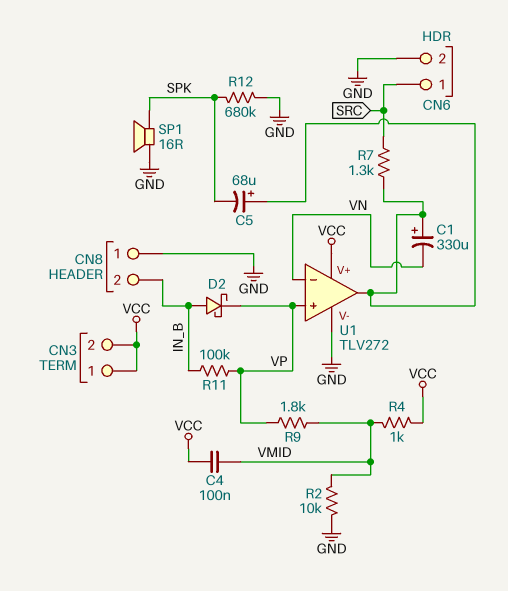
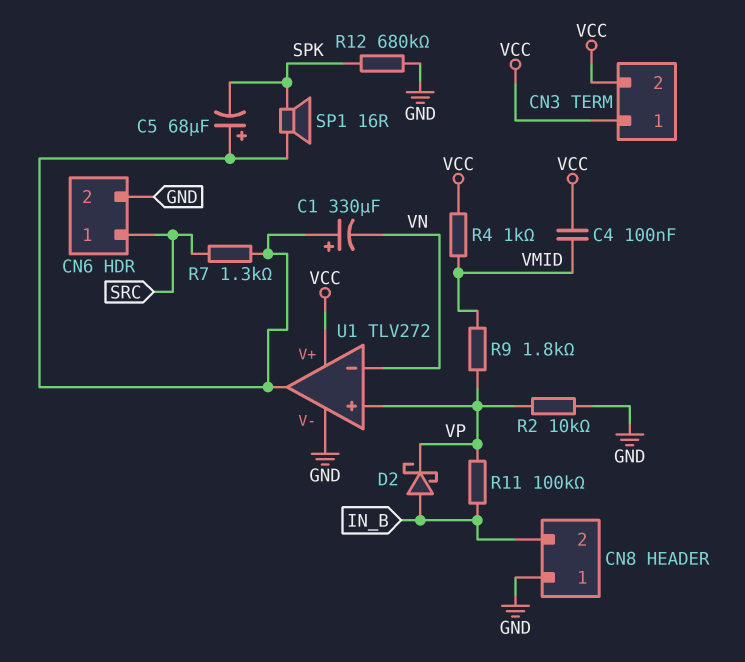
R2: 10k (GND, VMID) -> 10k (GND, VP)
SP1: speaker 16R (GND, SPK) -> speaker 16R (SPK, U1/out)

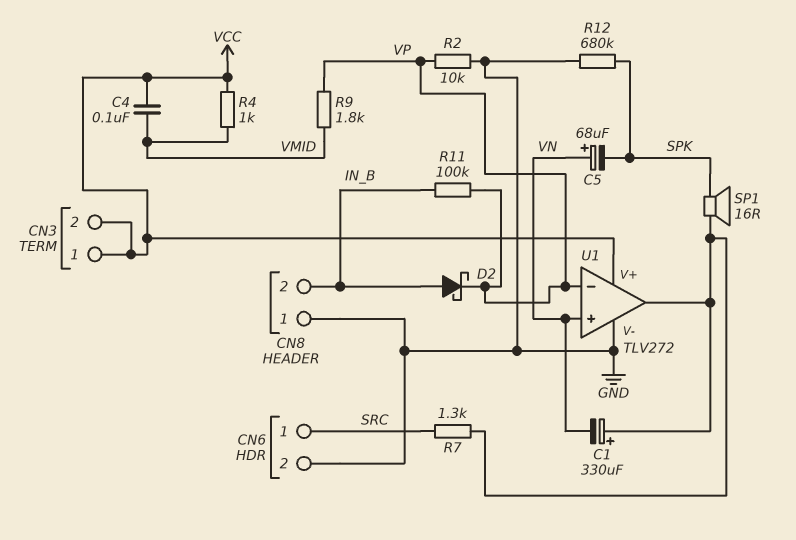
C5: 68uF (plus U1/out, minus SPK) -> 68uF (plus VN, minus SPK)
U1 pin in+: VP -> VN
U1 pin in-: VN -> VP

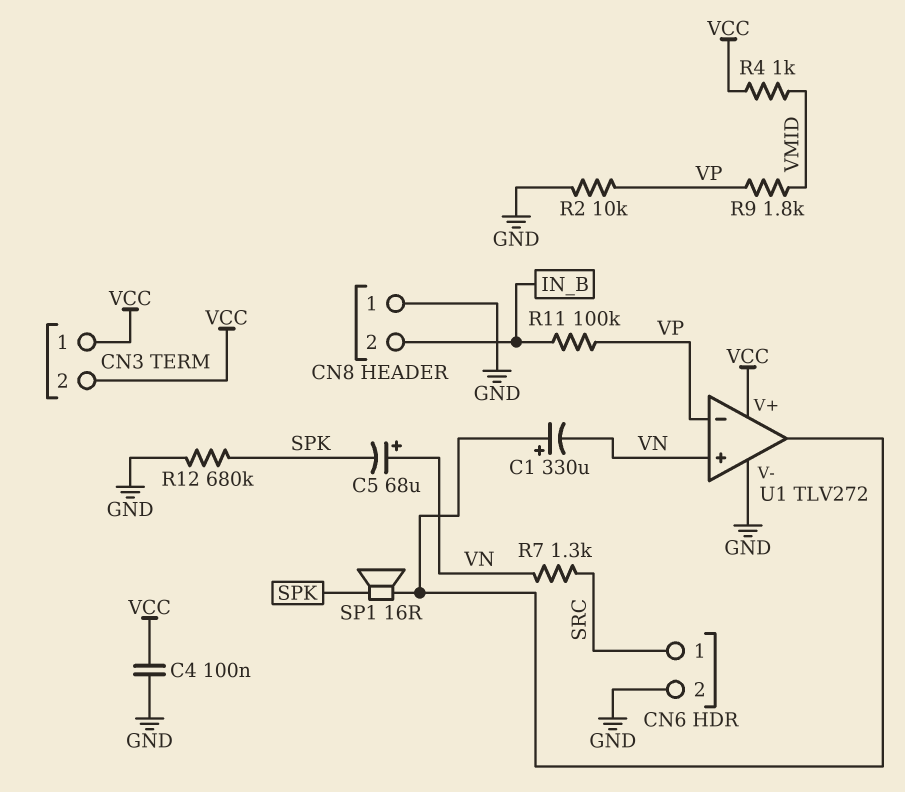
C4: 100nF (VCC, VMID) -> 100nF (GND, VCC)
D2: schottky (A IN_B, K VP) -> none
R7: 1.3k (SRC, U1/out) -> 1.3k (SRC, VN)

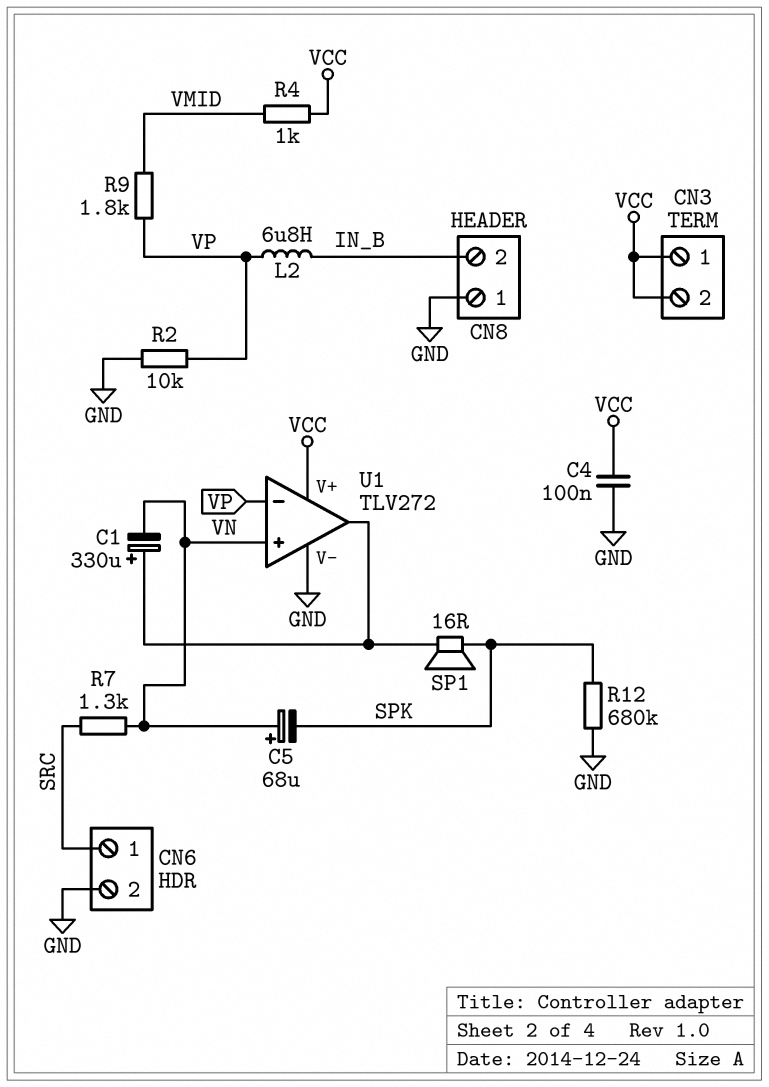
L2: none -> 6.8uH (IN_B, VP)
R11: 100k (IN_B, VP) -> none

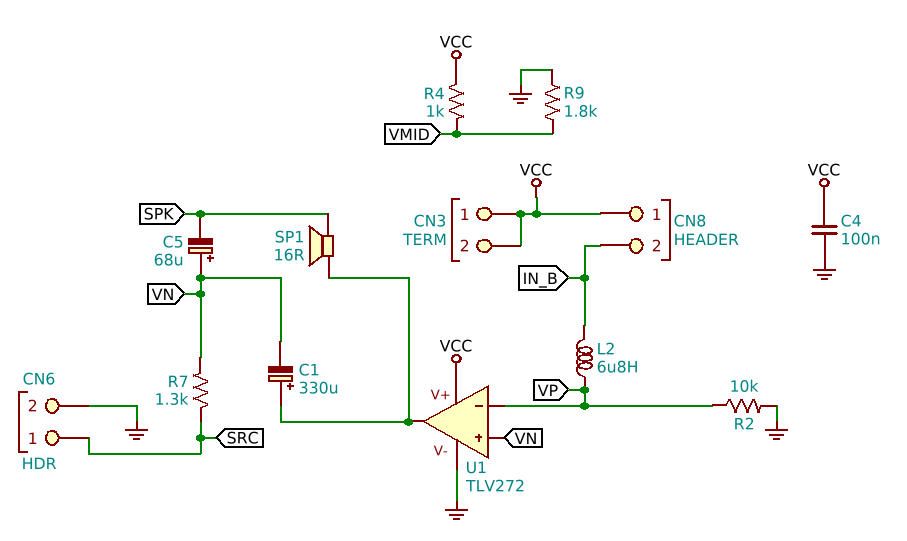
CN8 pin 1: GND -> VCC
R9: 1.8k (VMID, VP) -> 1.8k (GND, VMID)
R12: 680k (GND, SPK) -> none

